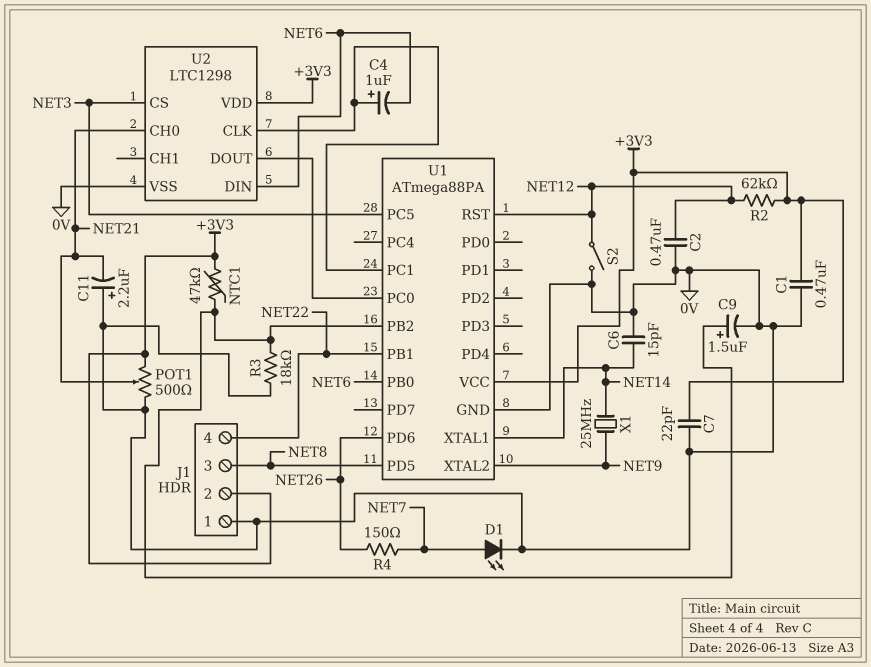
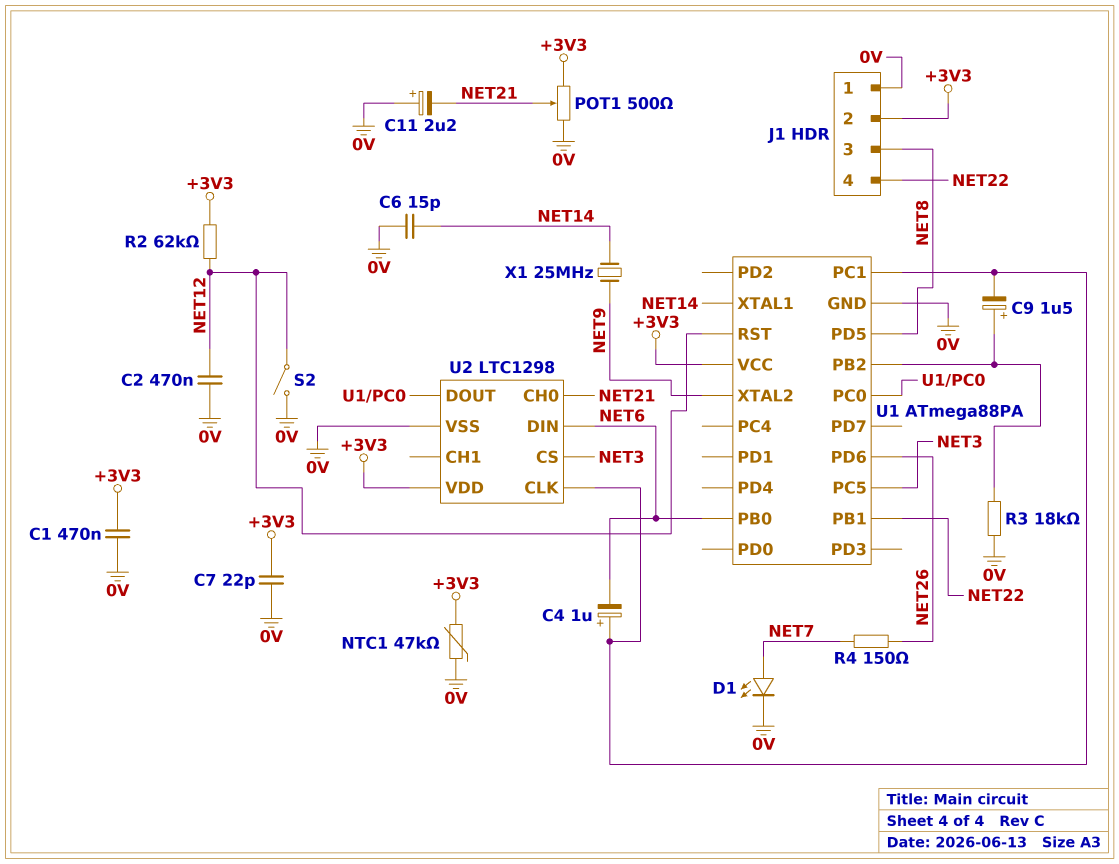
C9: 1.5uF (plus U1/PB2, minus 0V) -> 1.5uF (plus U1/PB2, minus U1/PC1)
NTC1: 47k (+3V3, U1/PB2) -> 47k (+3V3, 0V)

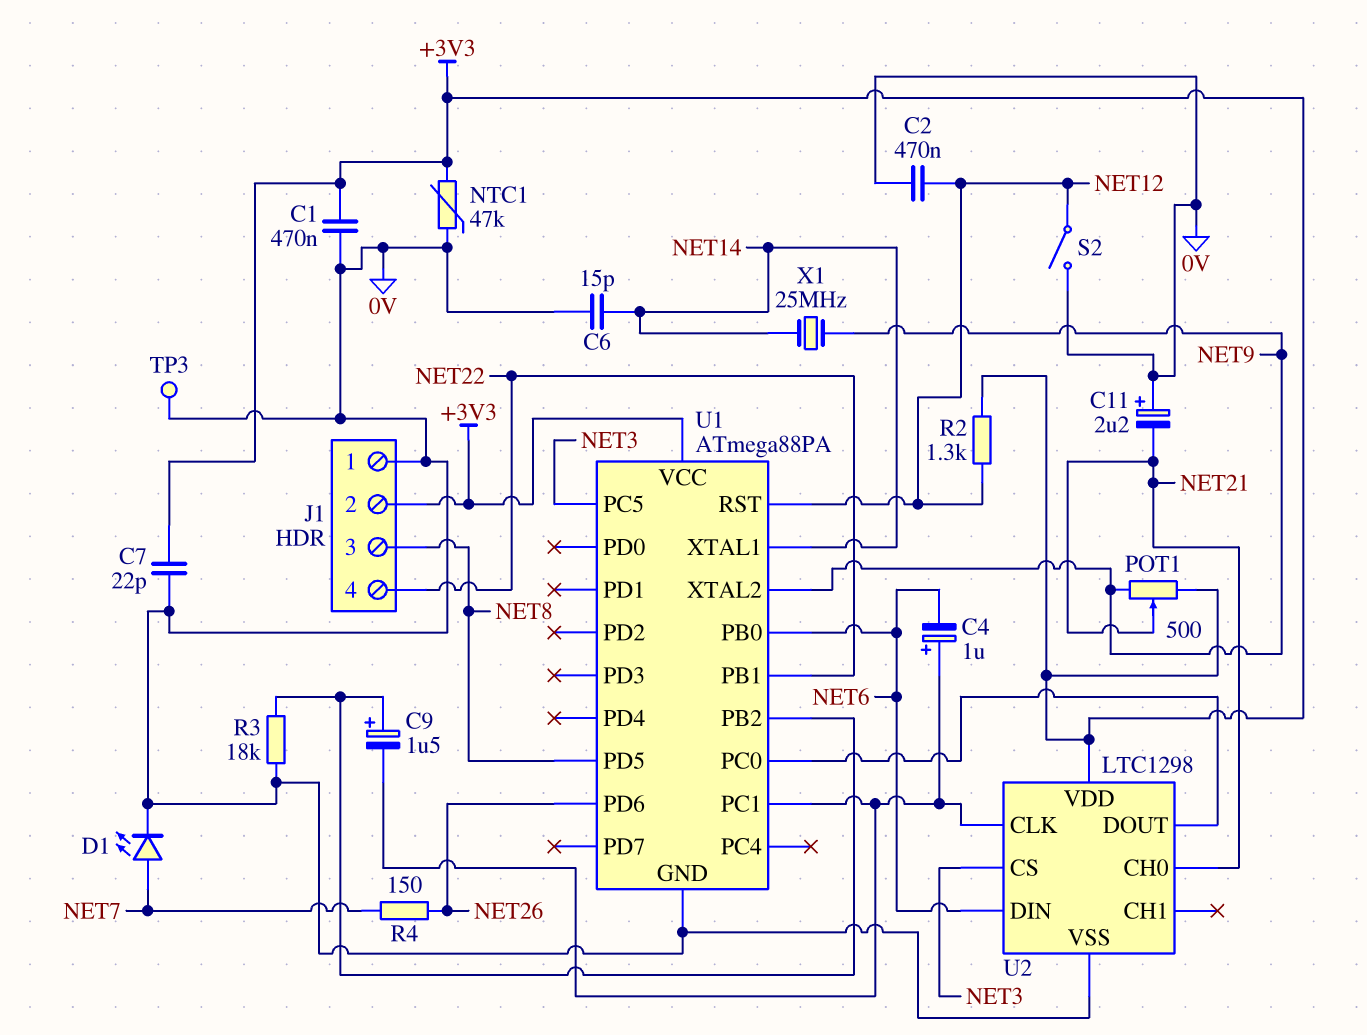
POT1: 500 (+3V3, 0V, wiper NET21) -> 500 (+3V3, NET9, wiper NET21)
R2: 62k (+3V3, NET12) -> 1.3k (+3V3, NET12)
TP3: none -> test point (0V)

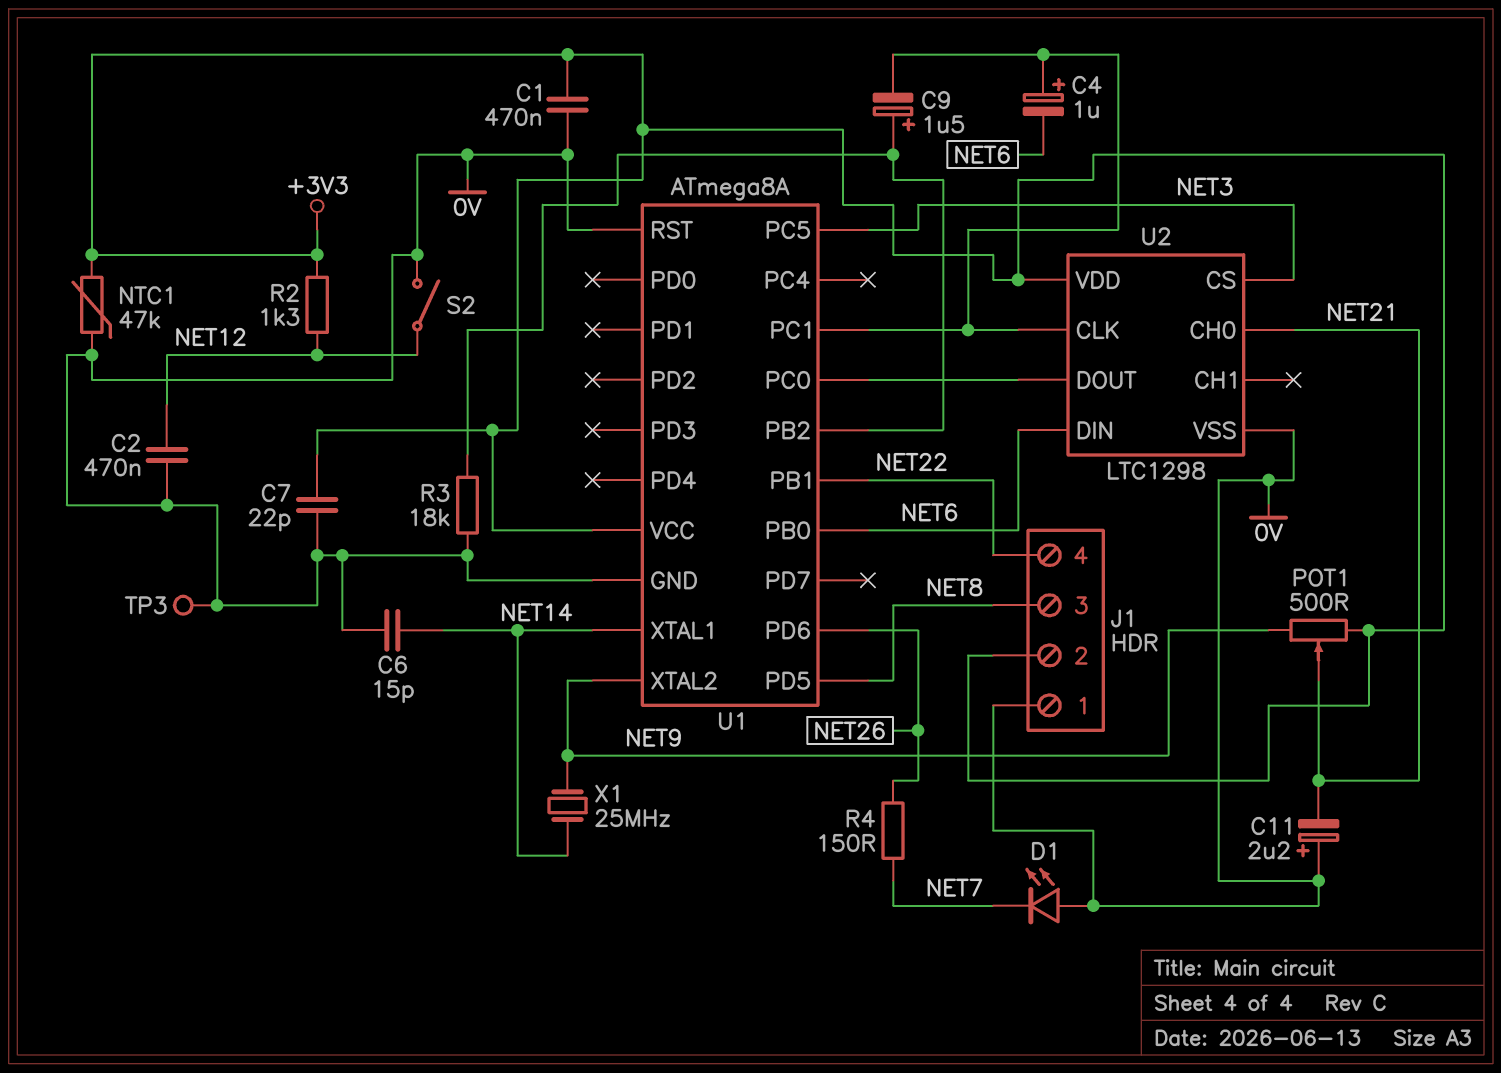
D1: LED (A NET7, K 0V) -> LED (A 0V, K NET7)
U1: ATmega88PA -> ATmega8A
U1 pin RST: NET12 -> 0V

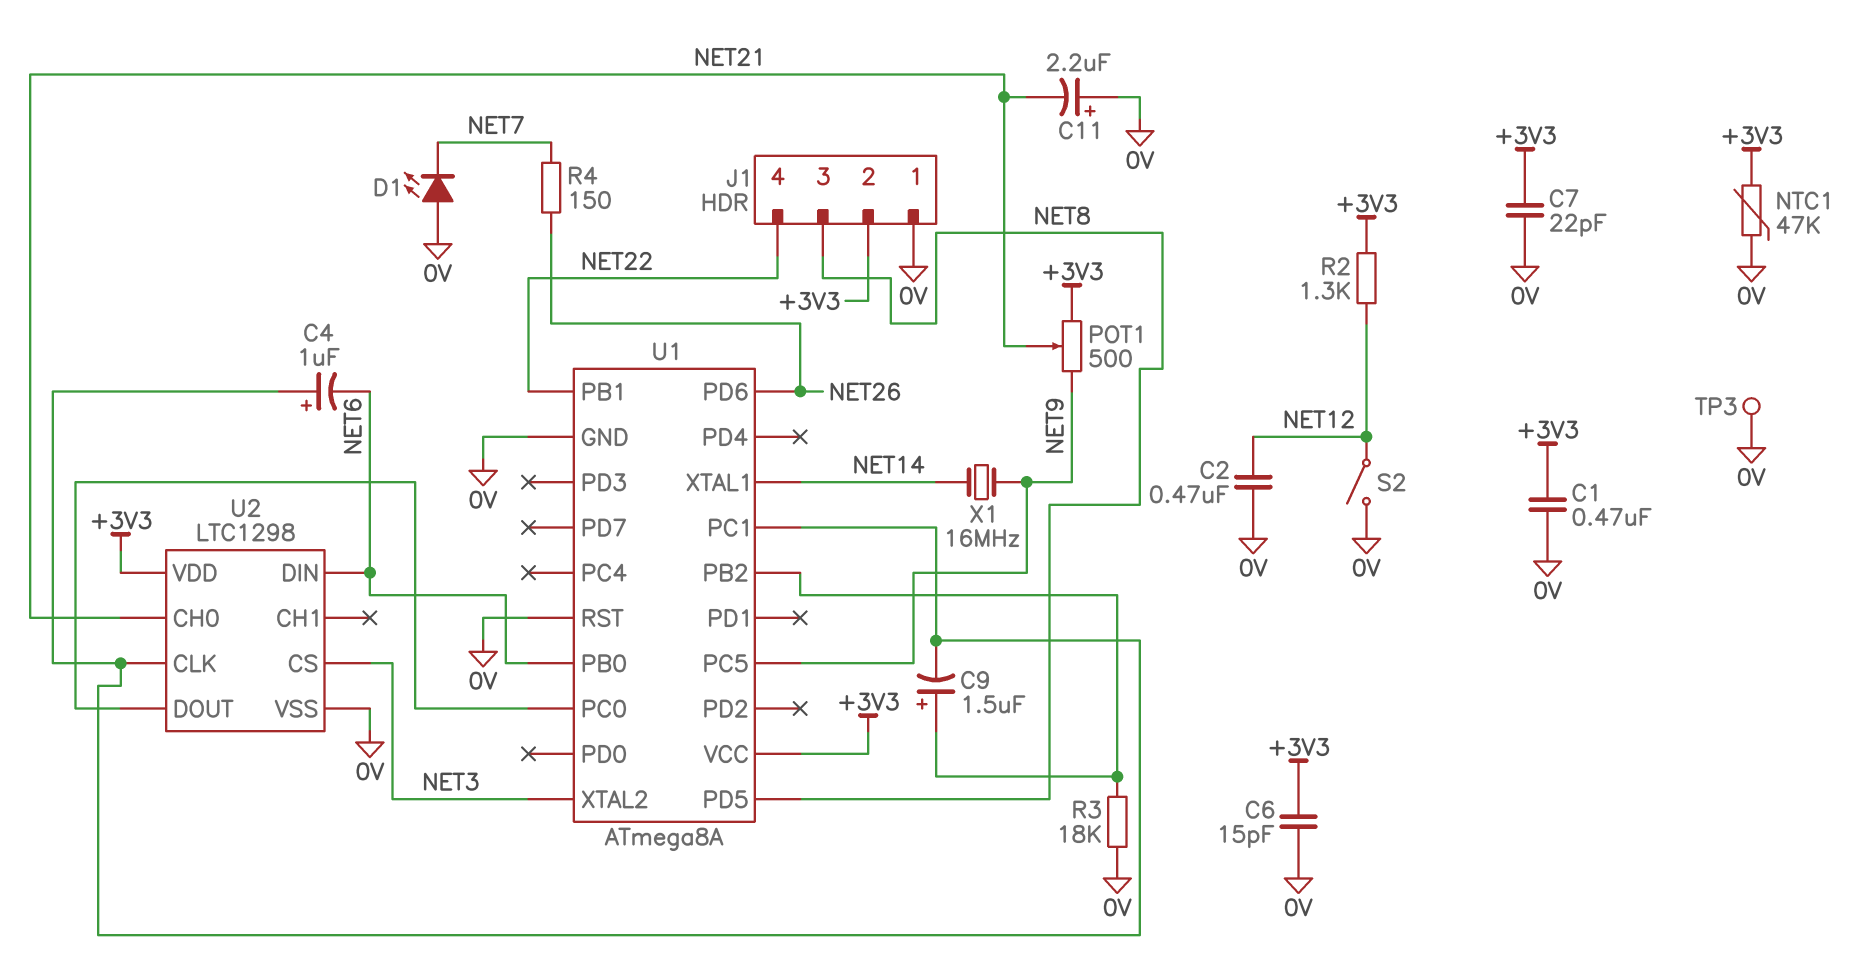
C6: 15pF (0V, NET14) -> 15pF (+3V3, 0V)
U1 pin PC5: NET3 -> NET9
U1 pin XTAL2: NET9 -> NET3
X1: 25MHz (NET9, NET14) -> 16MHz (NET9, NET14)

